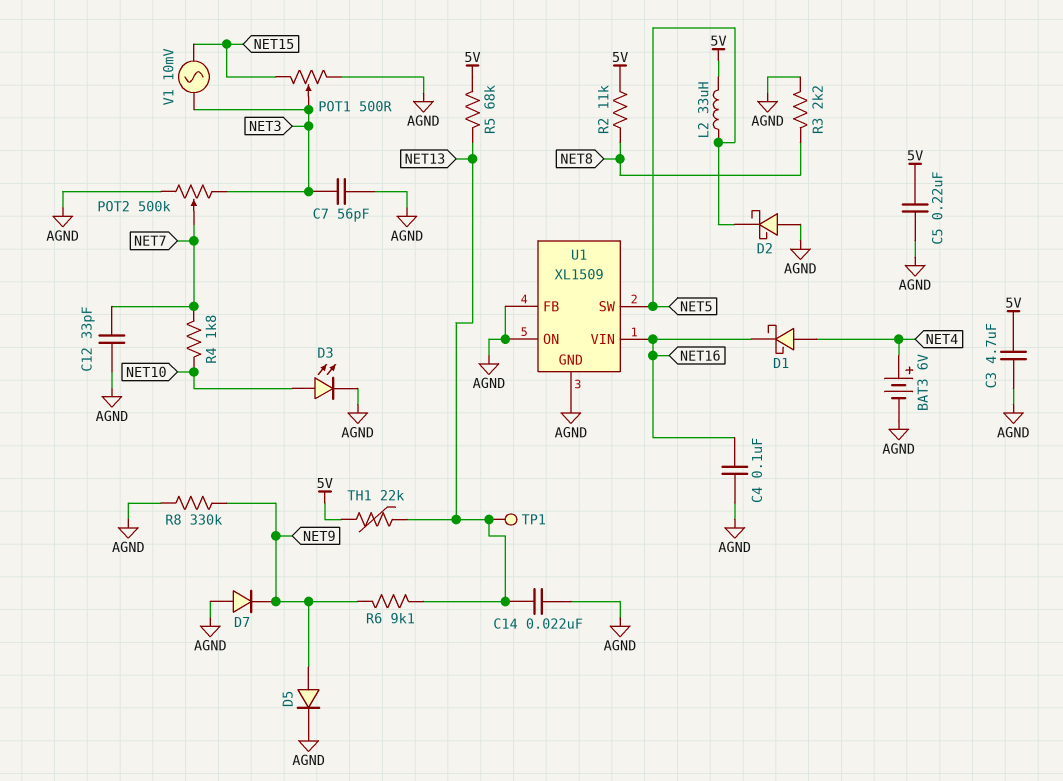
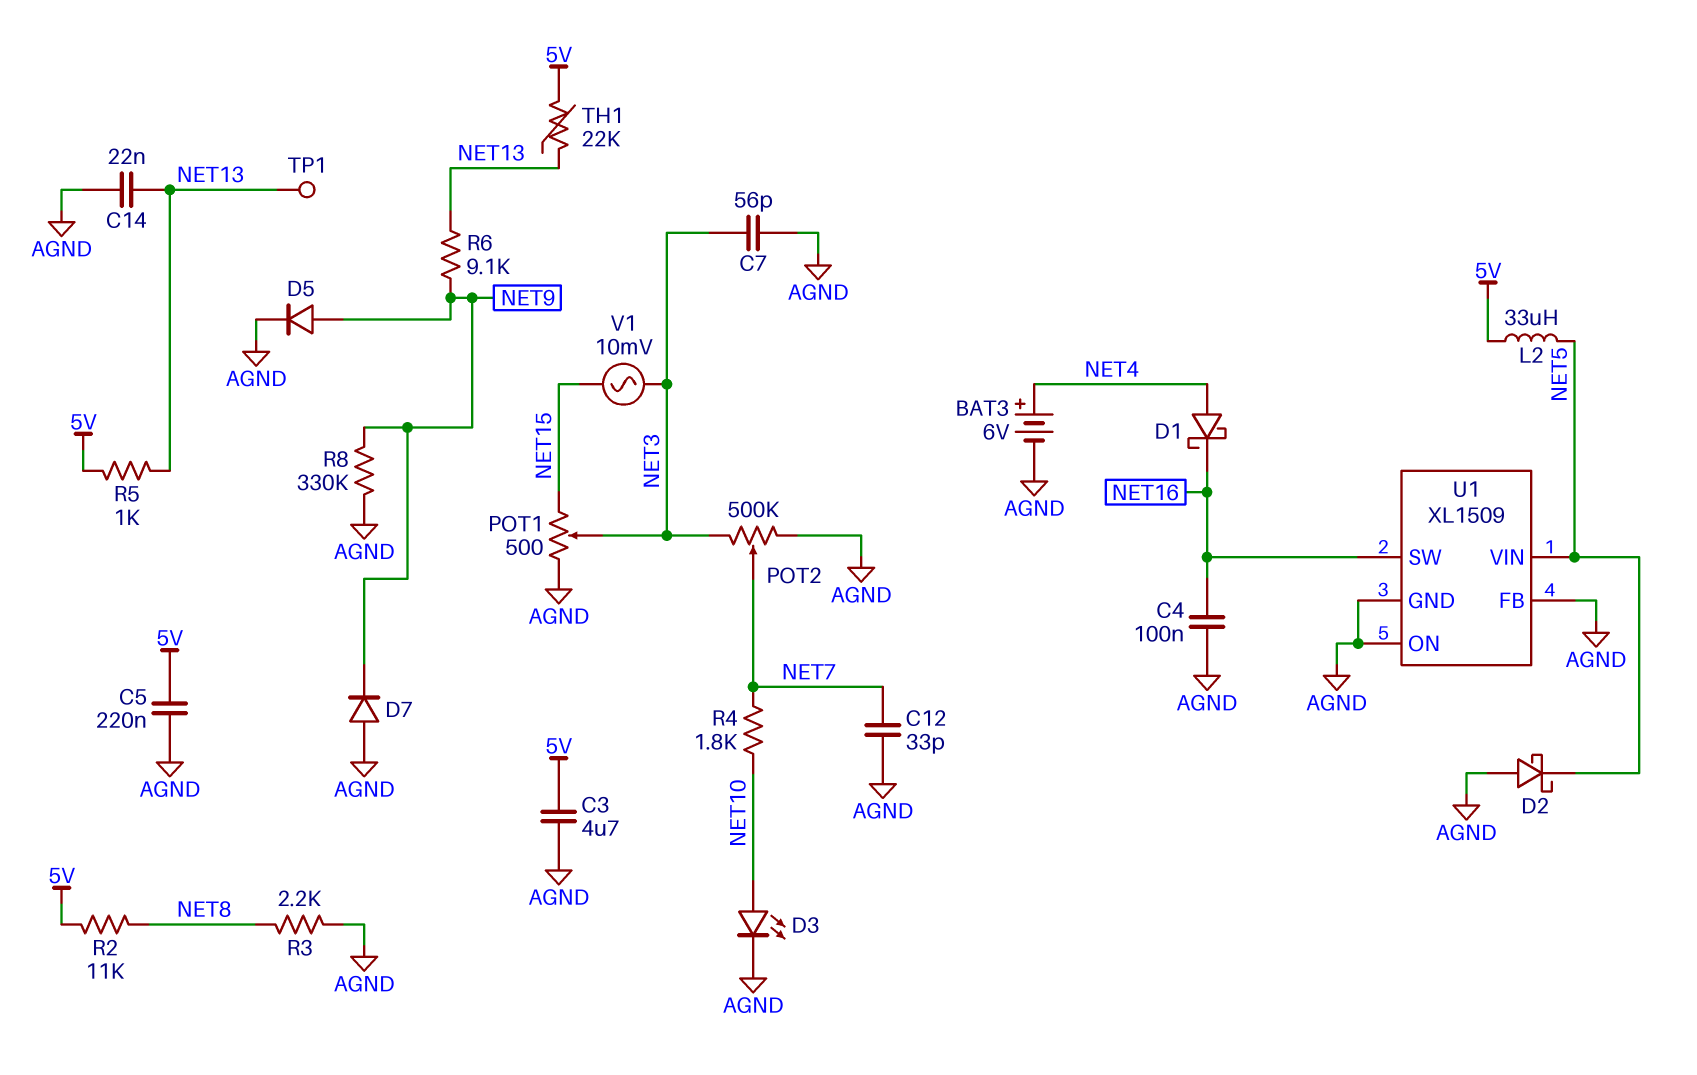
R5: 68k (5V, NET13) -> 1k (5V, NET13)
U1 pin SW: NET5 -> NET16
U1 pin VIN: NET16 -> NET5

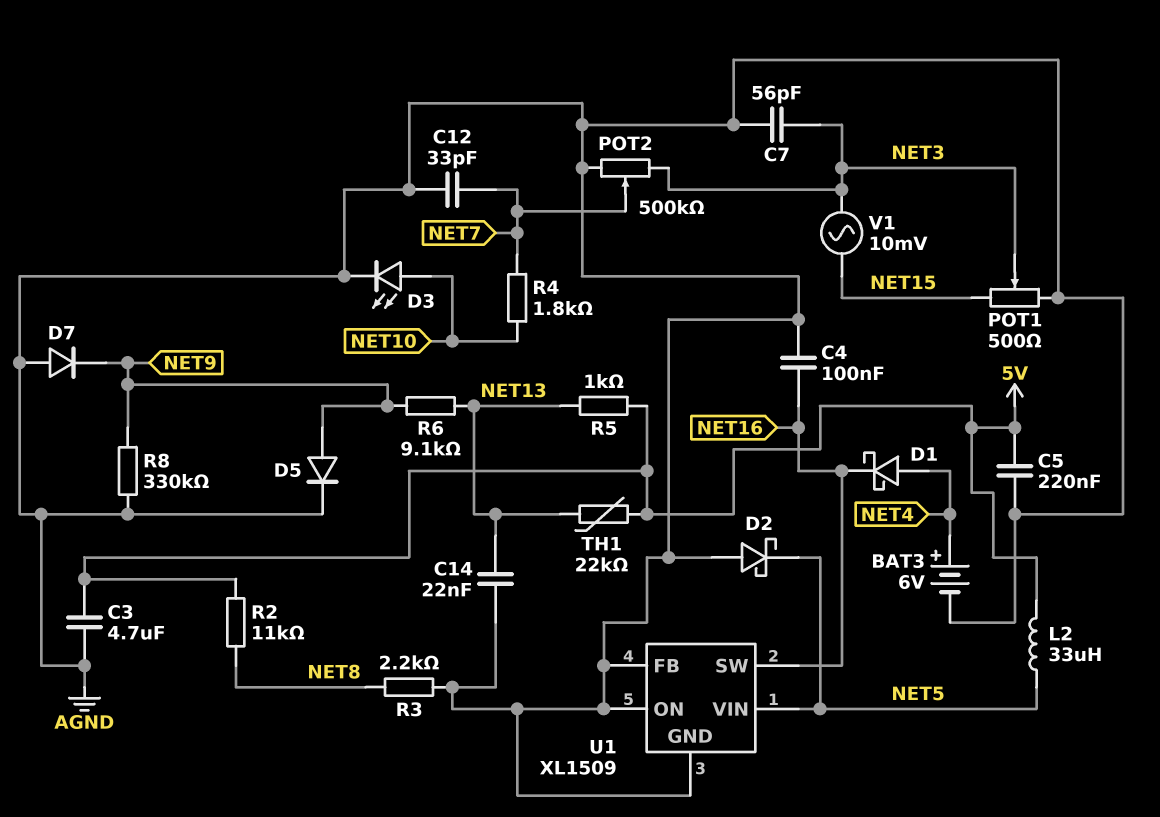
TP1: test point (NET13) -> none

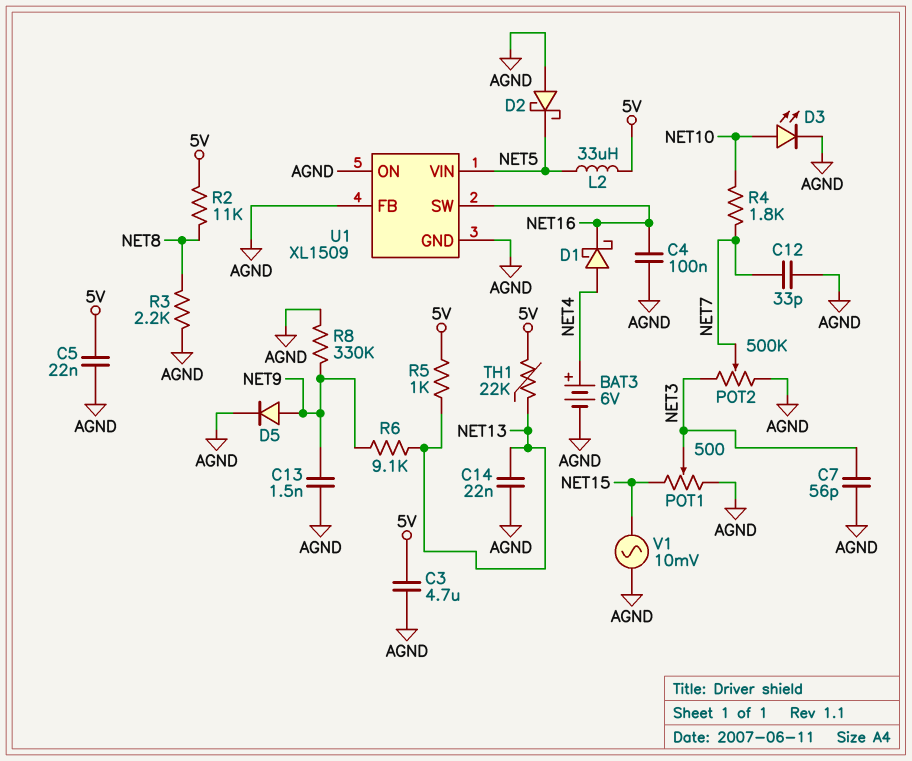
C5: 220nF (5V, AGND) -> 22nF (5V, AGND)
C13: none -> 1.5nF (AGND, NET9)
D7: diode (A AGND, K NET9) -> none
V1: AC 10mV (NET3, NET15) -> AC 10mV (AGND, NET15)

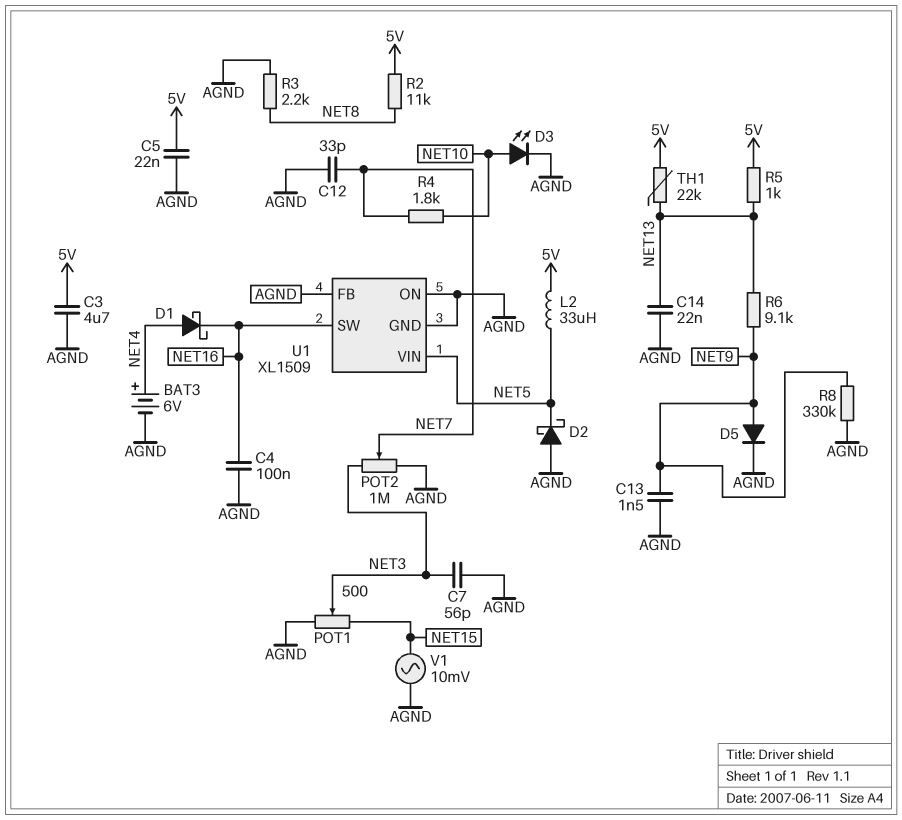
POT2: 500k (AGND, NET3, wiper NET7) -> 1M (AGND, NET3, wiper NET7)

